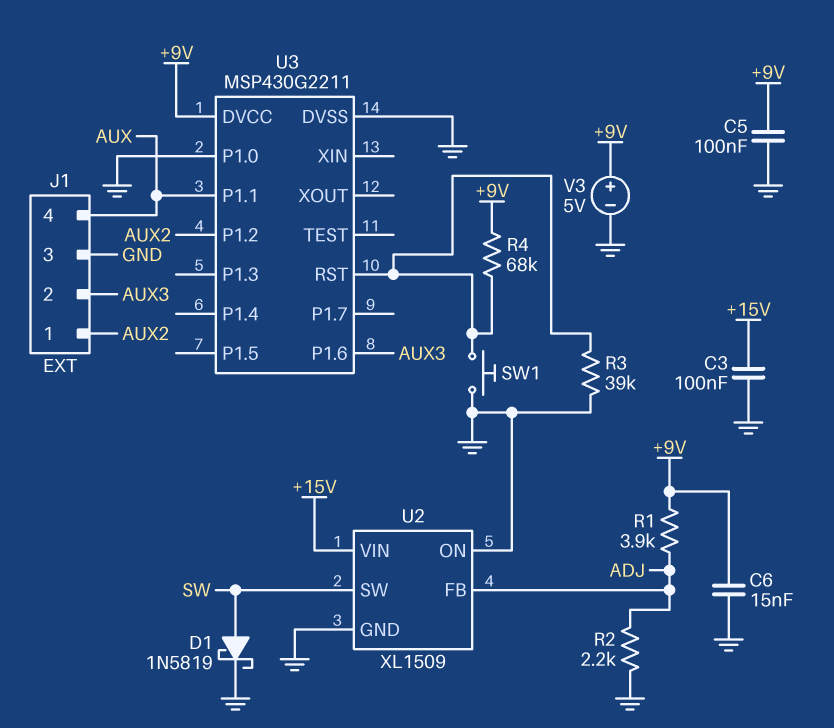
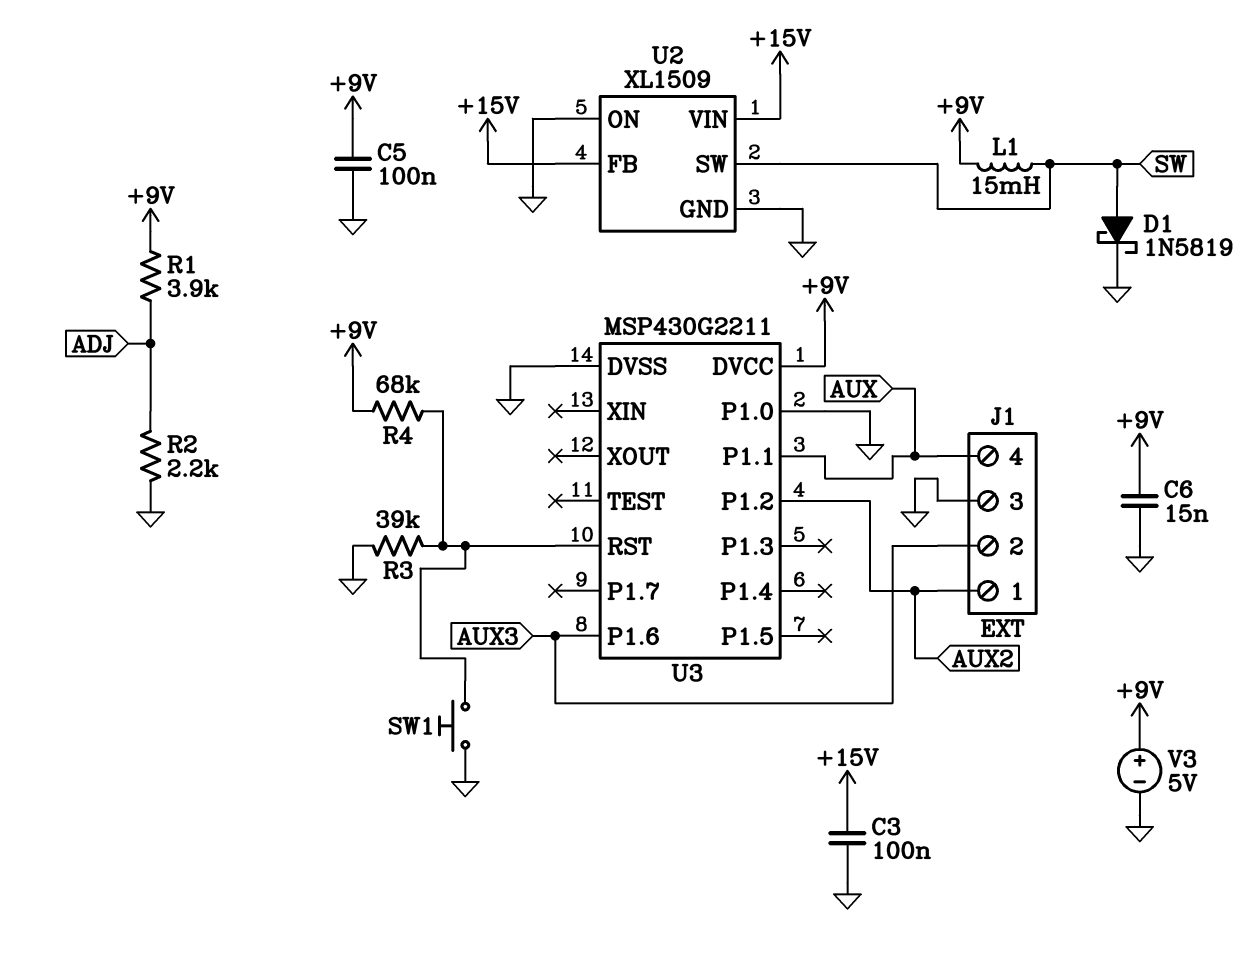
L1: none -> 15mH (+9V, SW)
U2 pin FB: ADJ -> +15V

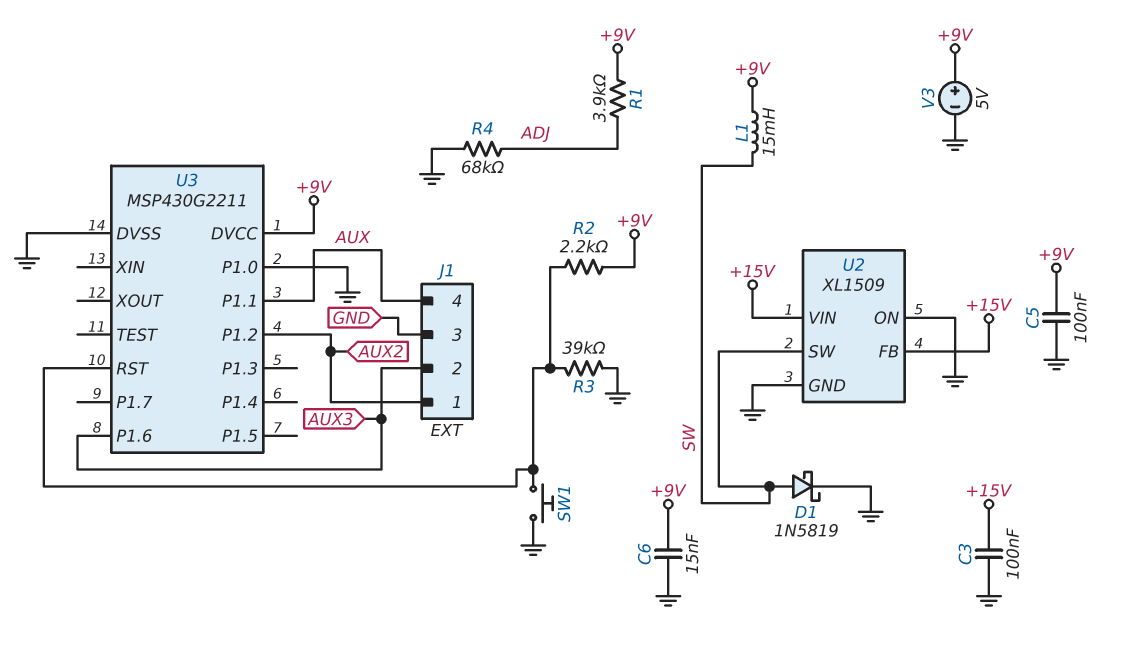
R2: 2.2k (ADJ, GND) -> 2.2k (+9V, U3/RST)
R4: 68k (+9V, U3/RST) -> 68k (ADJ, GND)

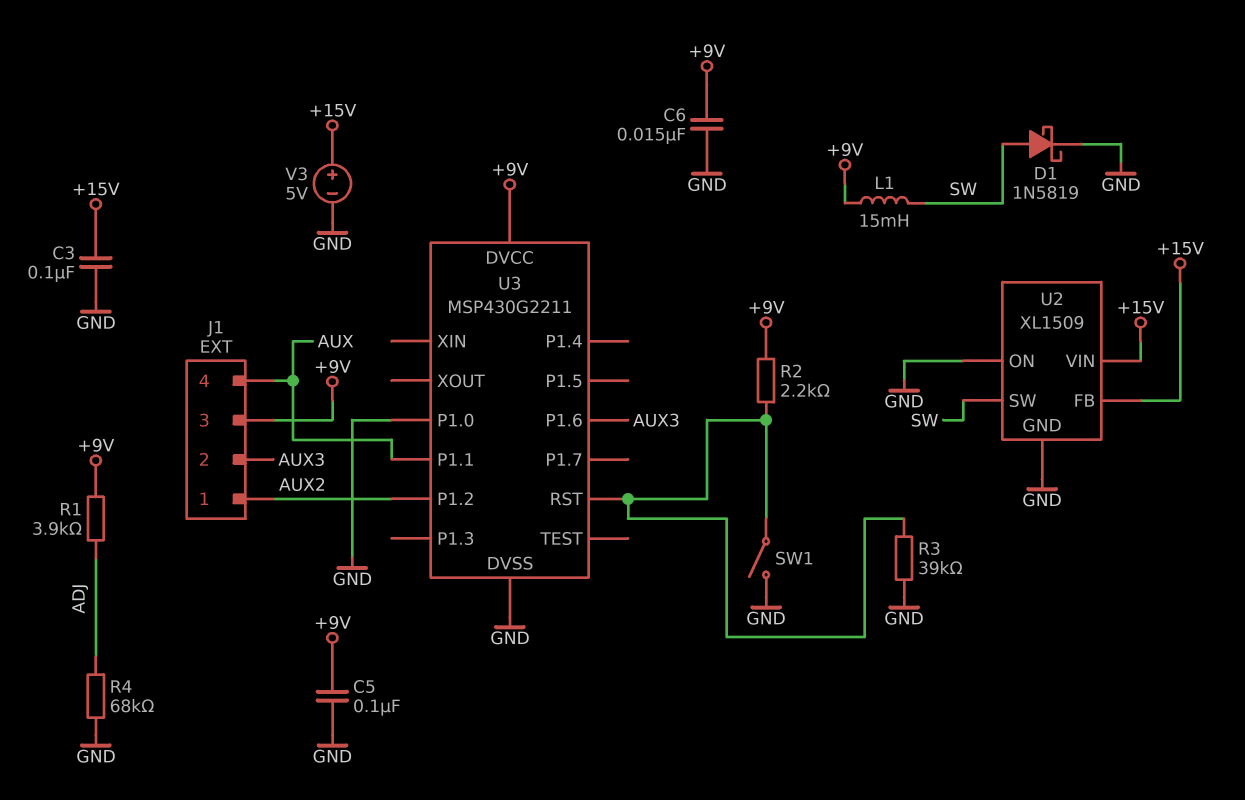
J1 pin 3: GND -> +9V
SW1: button (GND, U3/RST) -> switch (GND, U3/RST)
V3: 5V (plus +9V, minus GND) -> 5V (plus +15V, minus GND)

